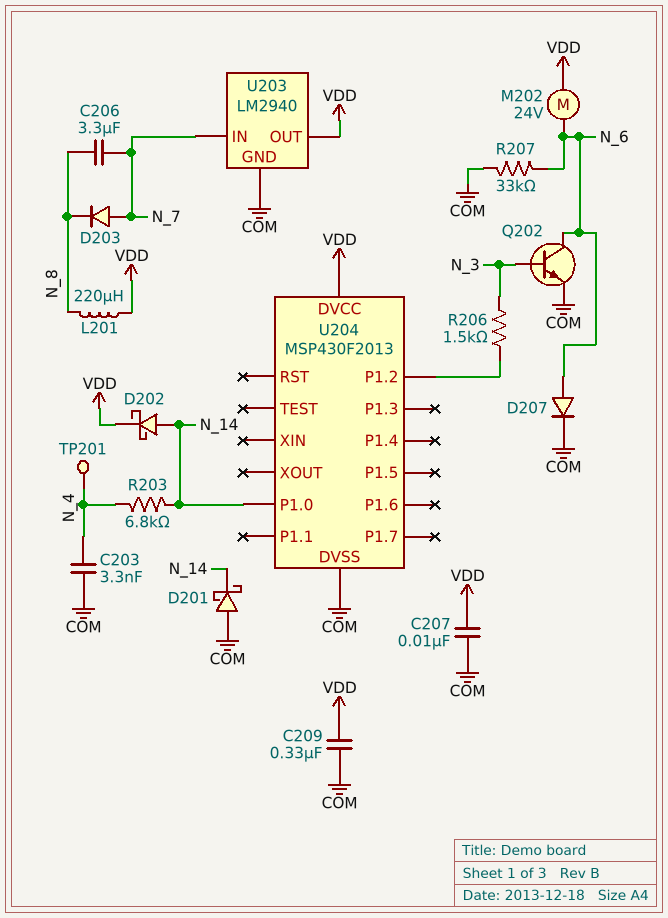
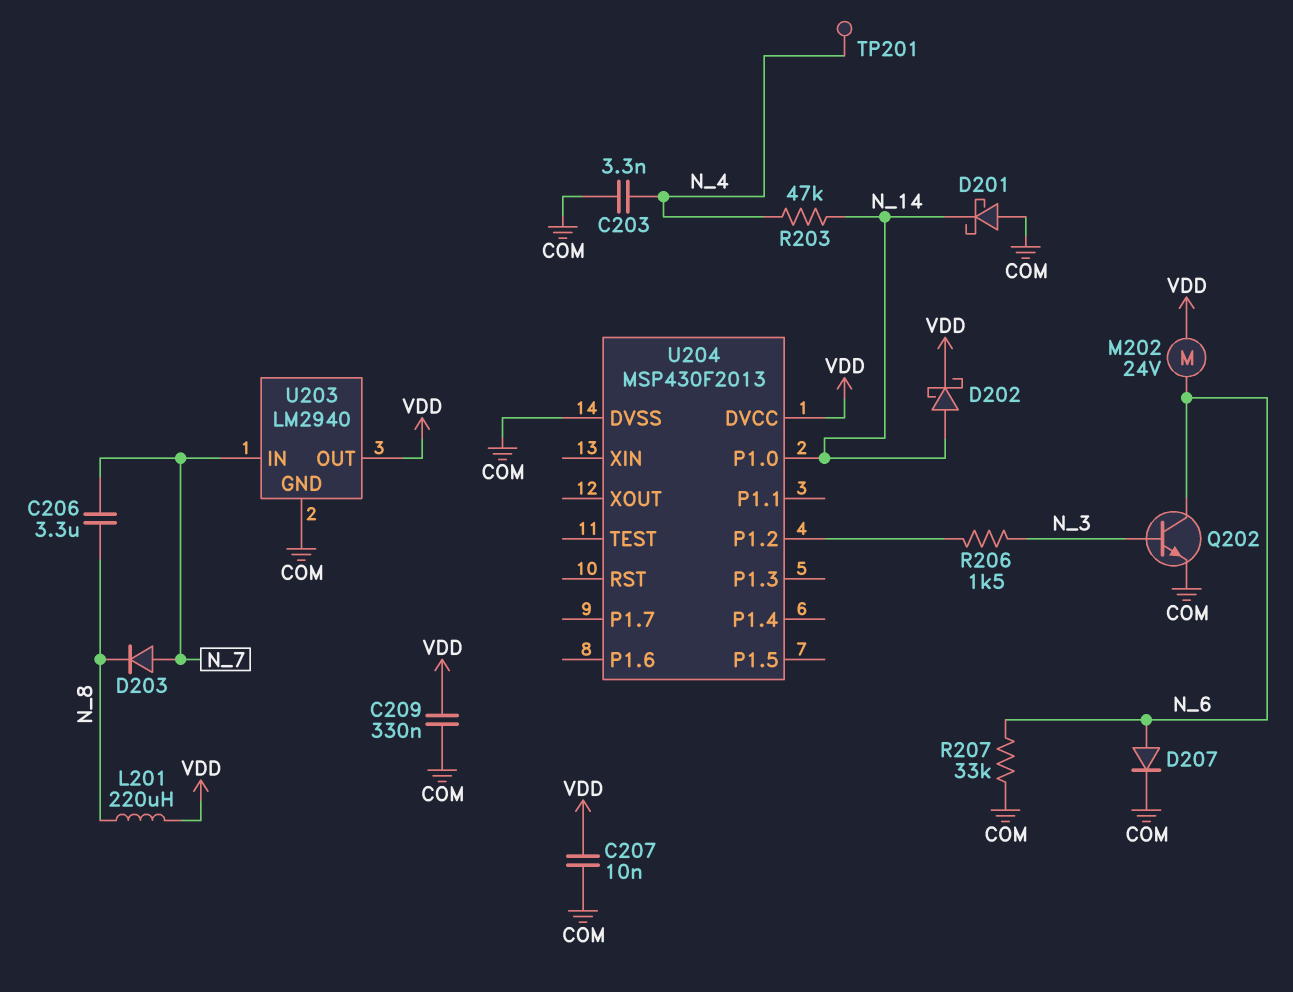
R203: 6.8k (N_4, N_14) -> 47k (N_4, N_14)

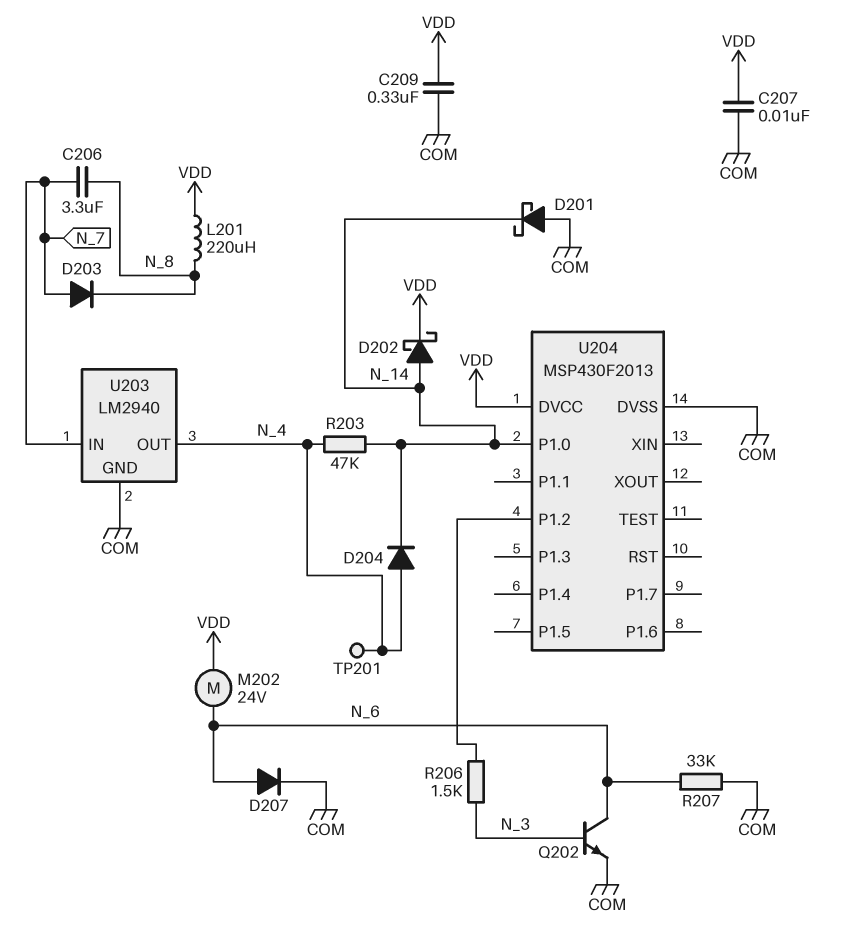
C203: 3.3nF (COM, N_4) -> none
D204: none -> diode (A N_4, K N_14)
U203 pin OUT: VDD -> N_4

